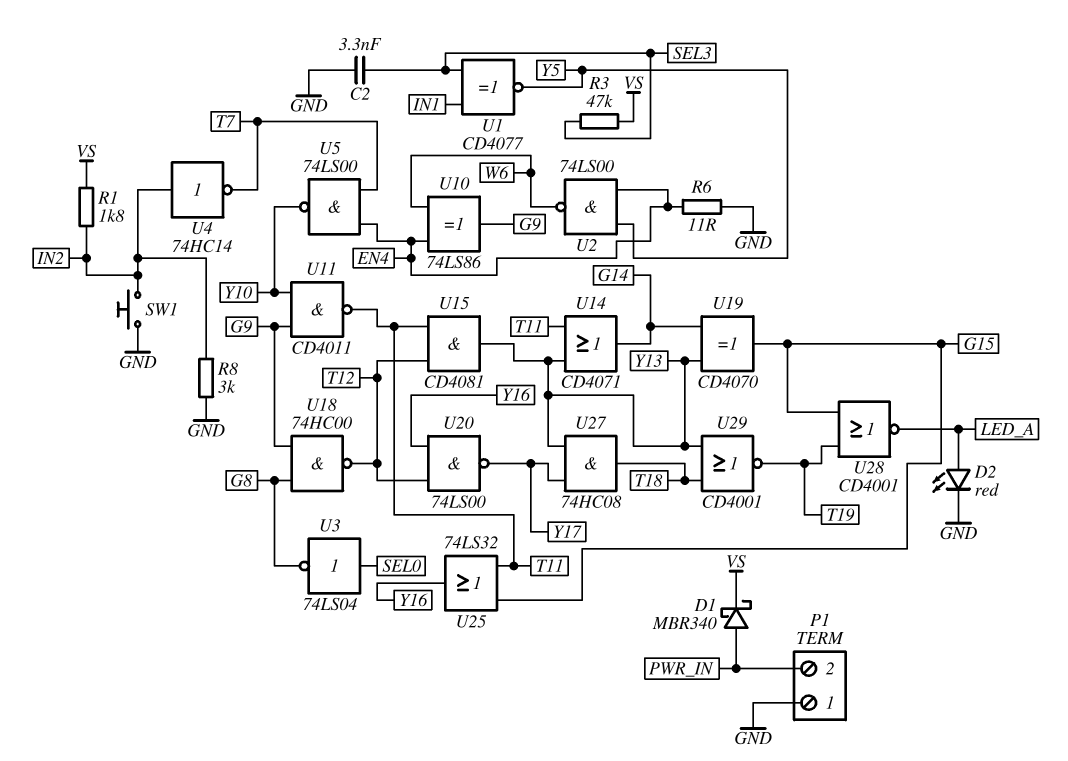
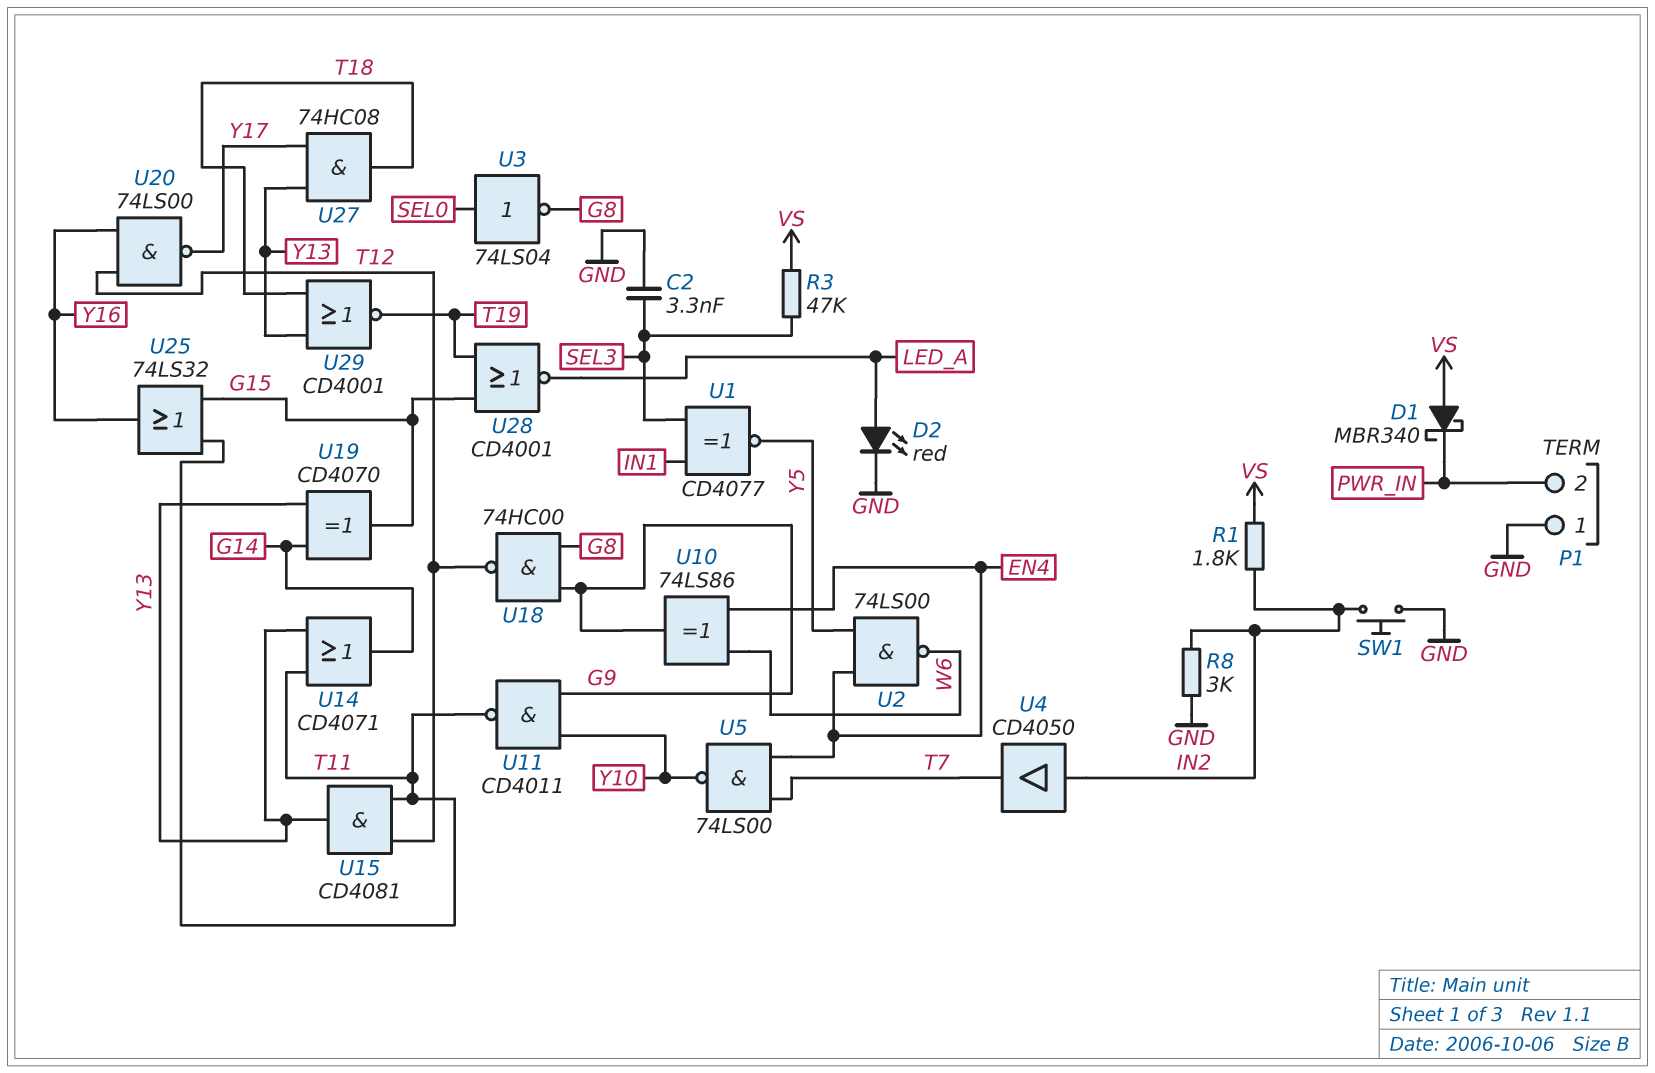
D1: schottky MBR340 (A PWR_IN, K VS) -> schottky MBR340 (A VS, K PWR_IN)
R6: 11 (EN4, GND) -> none
U4: NOT 74HC14 (in IN2, out T7) -> buffer CD4050 (in IN2, out T7)

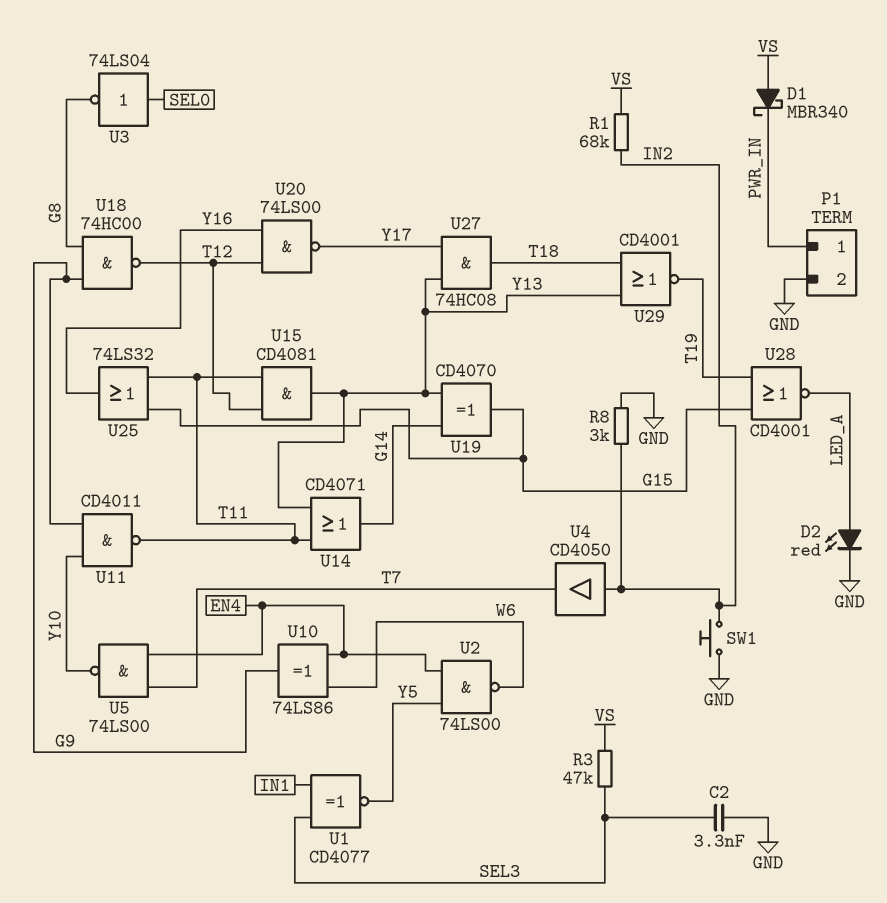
P1 pin 1: GND -> PWR_IN
P1 pin 2: PWR_IN -> GND
R1: 1.8k (IN2, VS) -> 68k (IN2, VS)

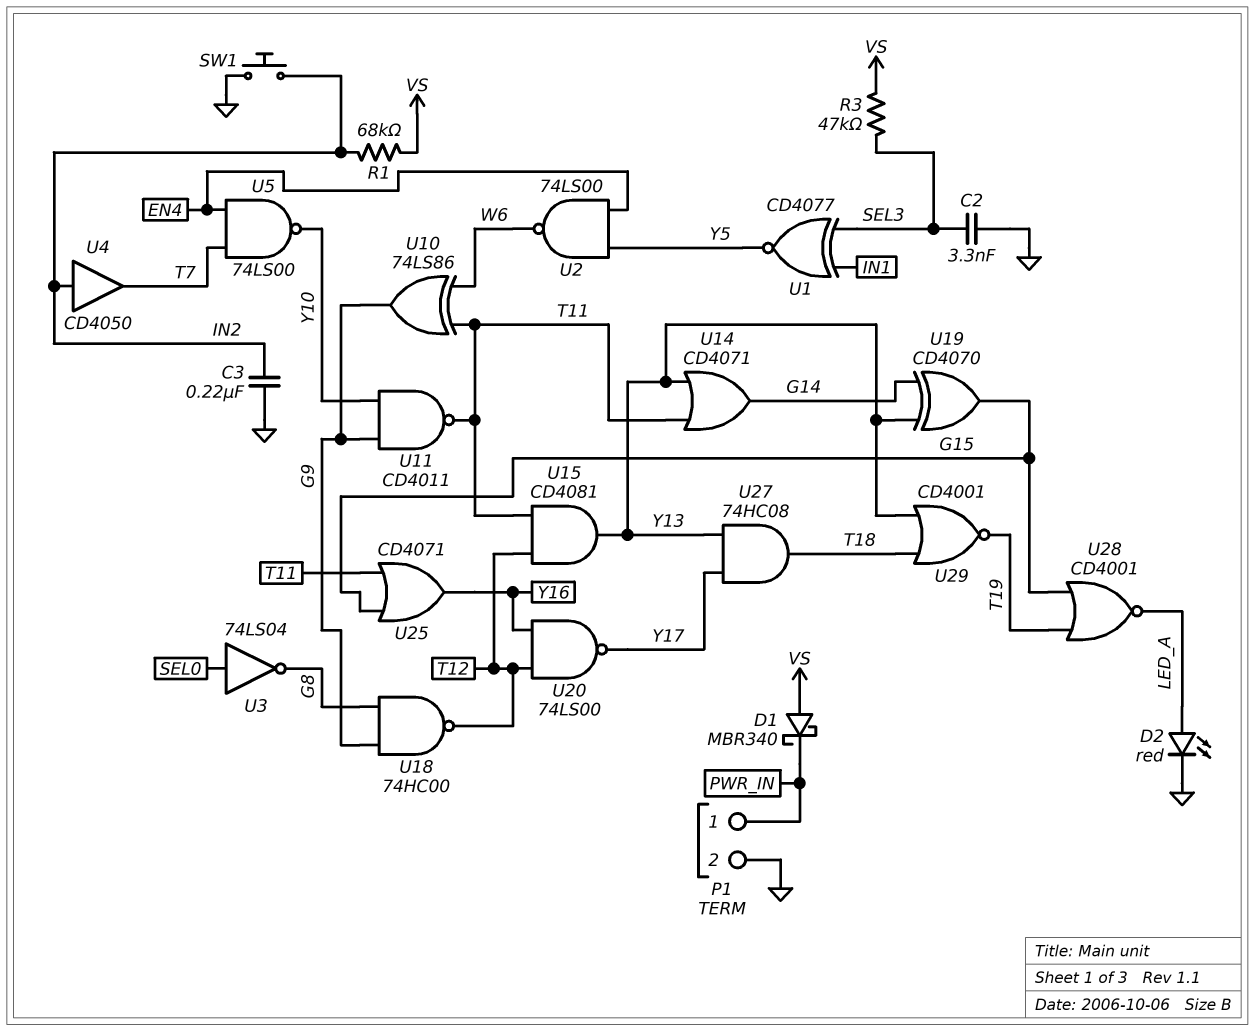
C3: none -> 220nF (GND, IN2)
R8: 3k (GND, IN2) -> none
U10: XOR 74LS86 (in EN4, in W6, out G9) -> XOR 74LS86 (in T11, in W6, out G9)
U25: OR 74LS32 (in G15, in T11, out Y16) -> OR CD4071 (in G15, in T11, out Y16)

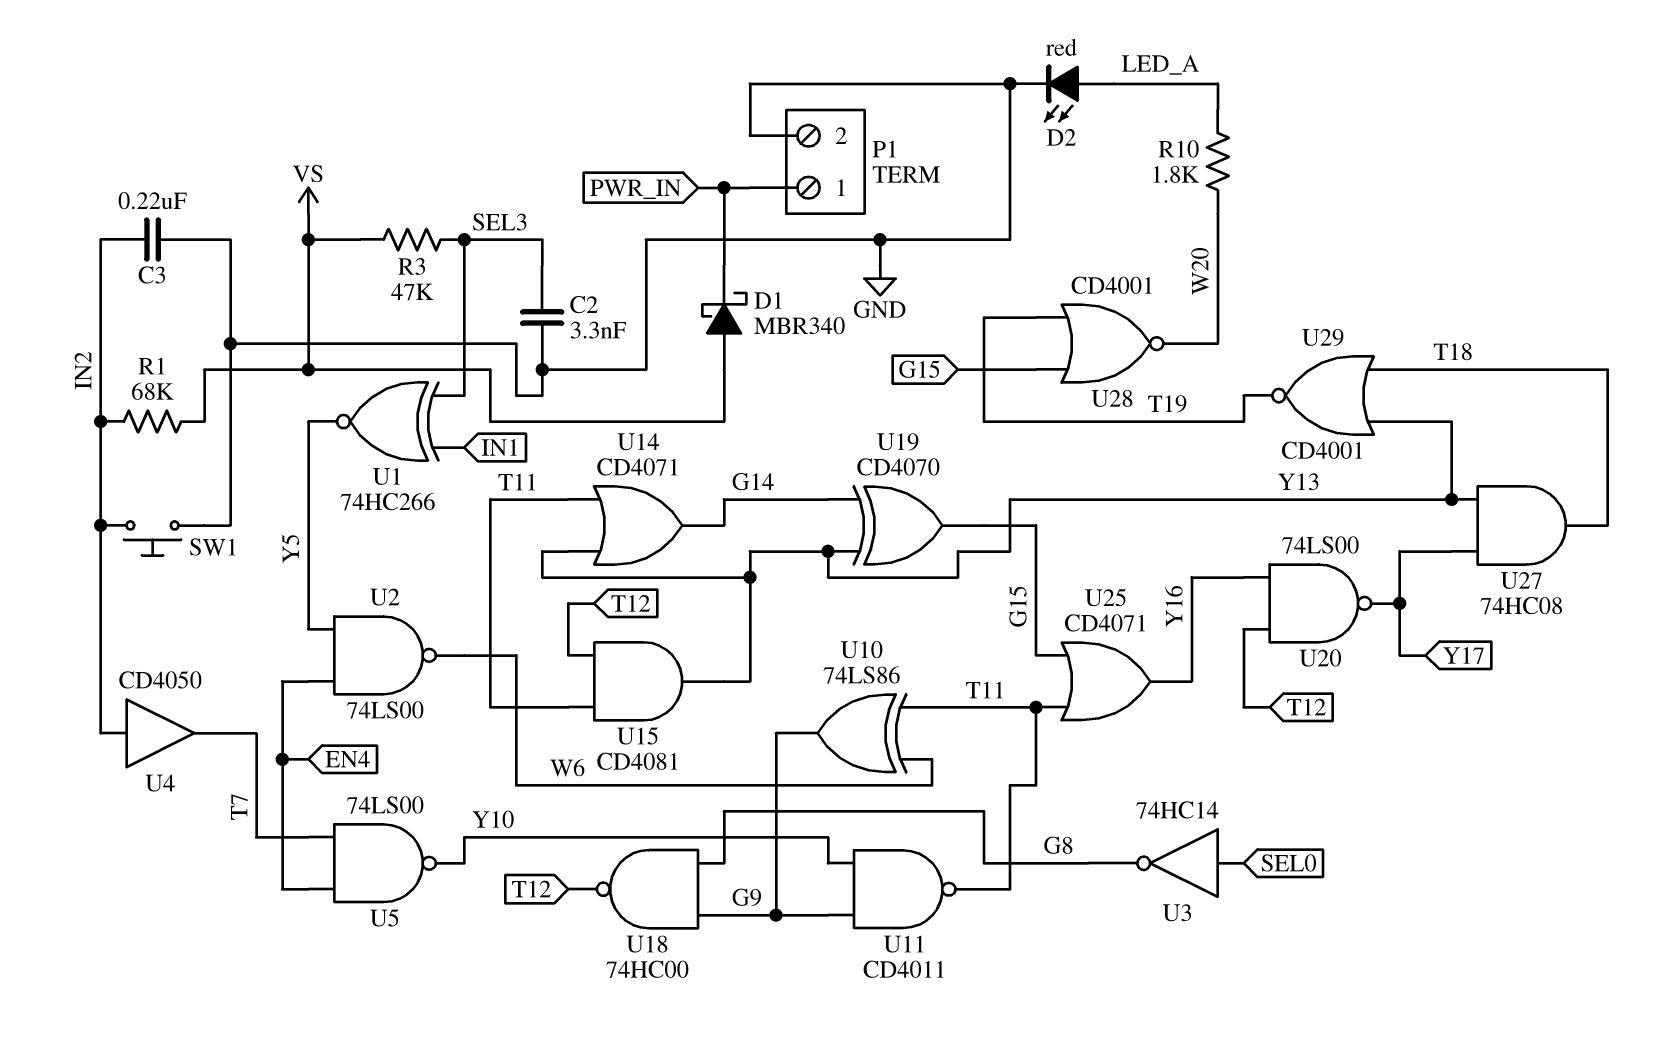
R10: none -> 1.8k (LED_A, W20)
U1: XNOR CD4077 (in IN1, in SEL3, out Y5) -> XNOR 74HC266 (in IN1, in SEL3, out Y5)
U3: NOT 74LS04 (in SEL0, out G8) -> NOT 74HC14 (in SEL0, out G8)
U28: NOR CD4001 (in G15, in T19, out LED_A) -> NOR CD4001 (in G15, in T19, out W20)

